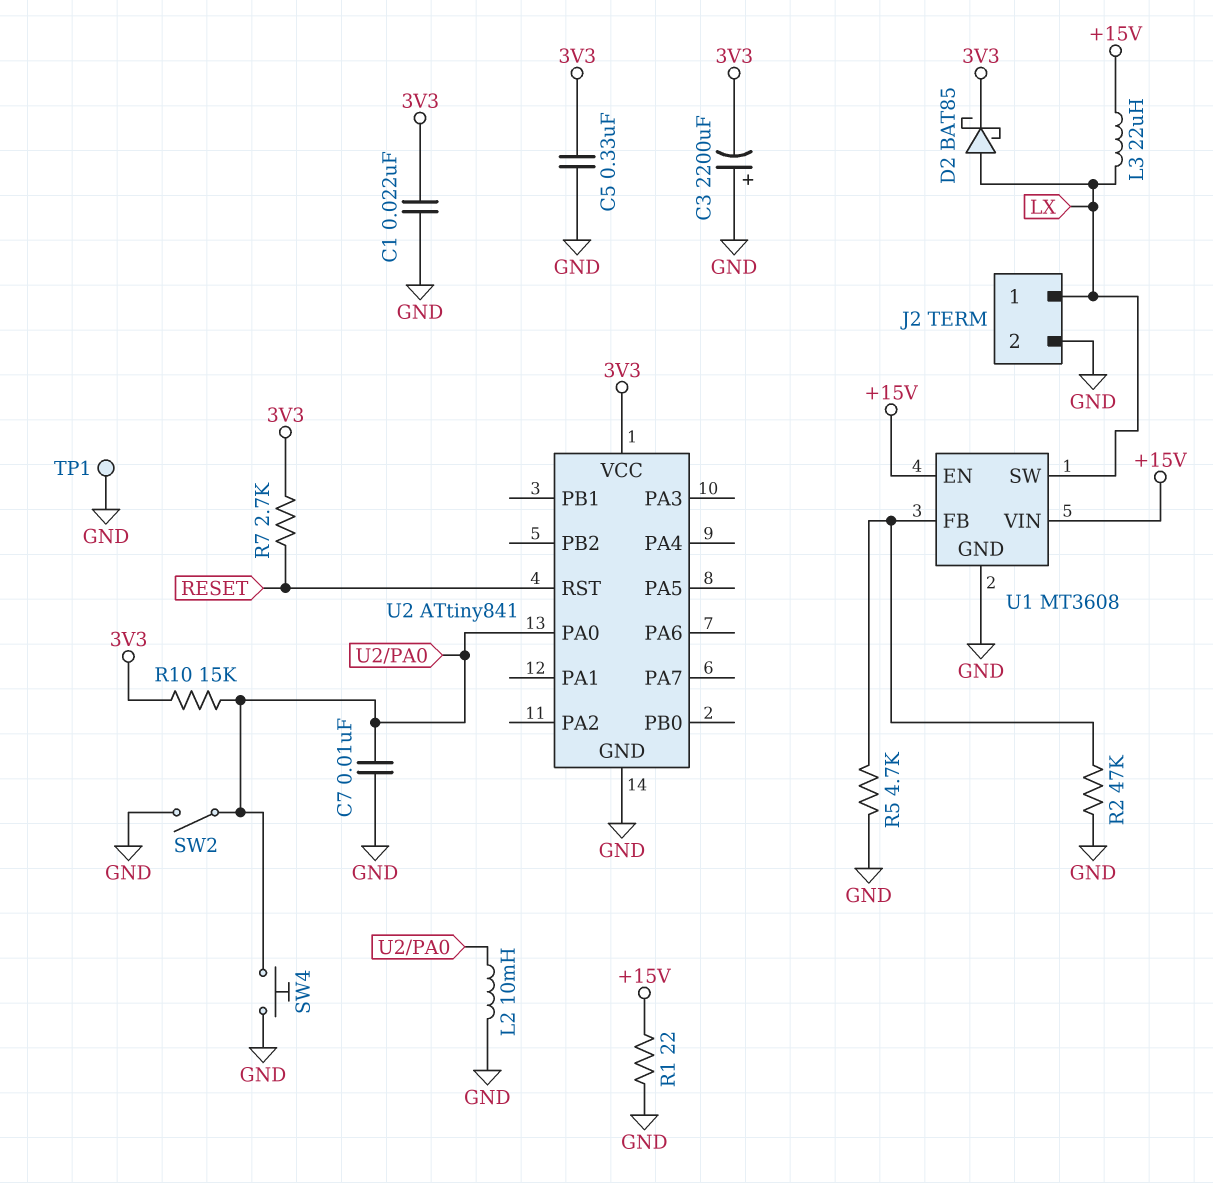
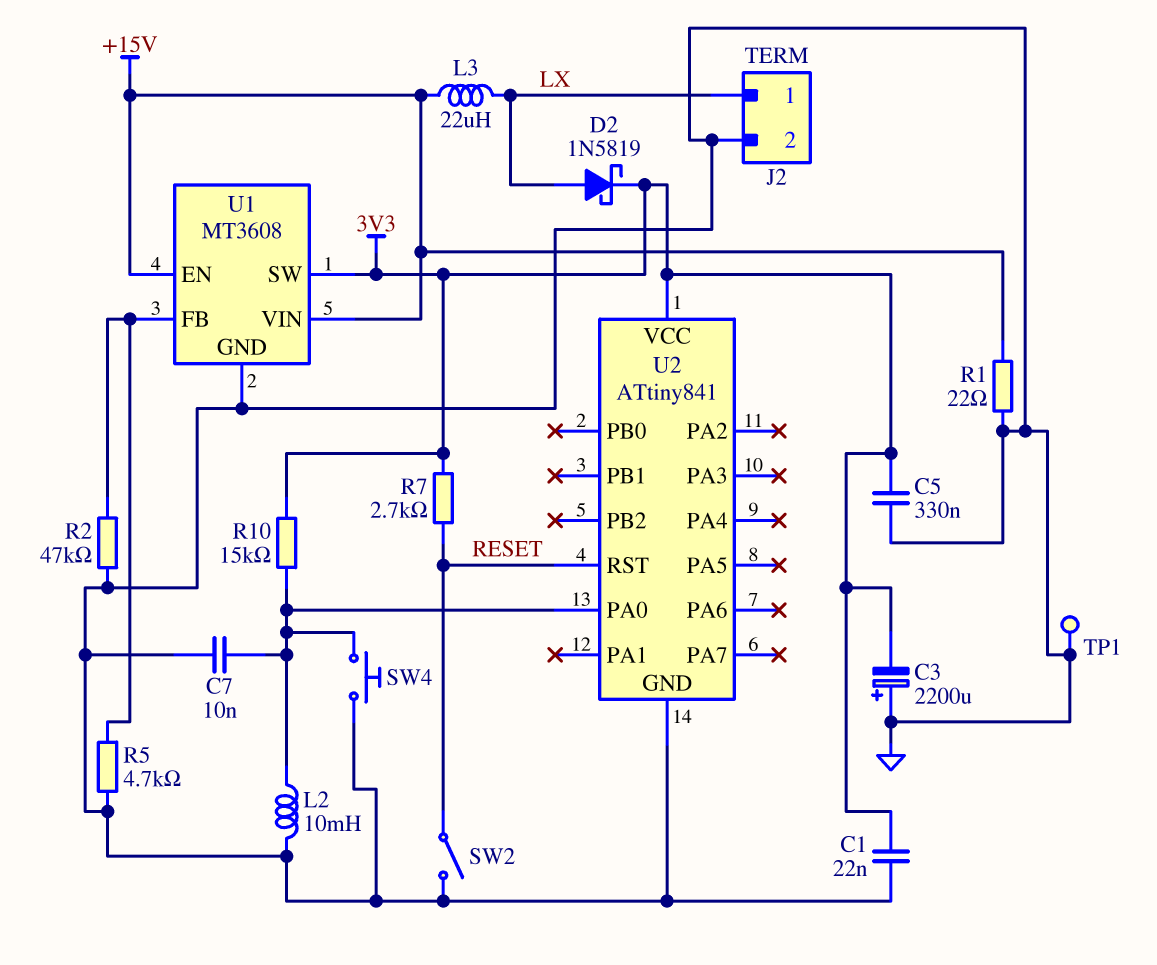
D2: schottky BAT85 (A LX, K 3V3) -> schottky 1N5819 (A LX, K 3V3)
SW2: switch (GND, U2/PA0) -> switch (GND, RESET)
U1 pin SW: LX -> 3V3

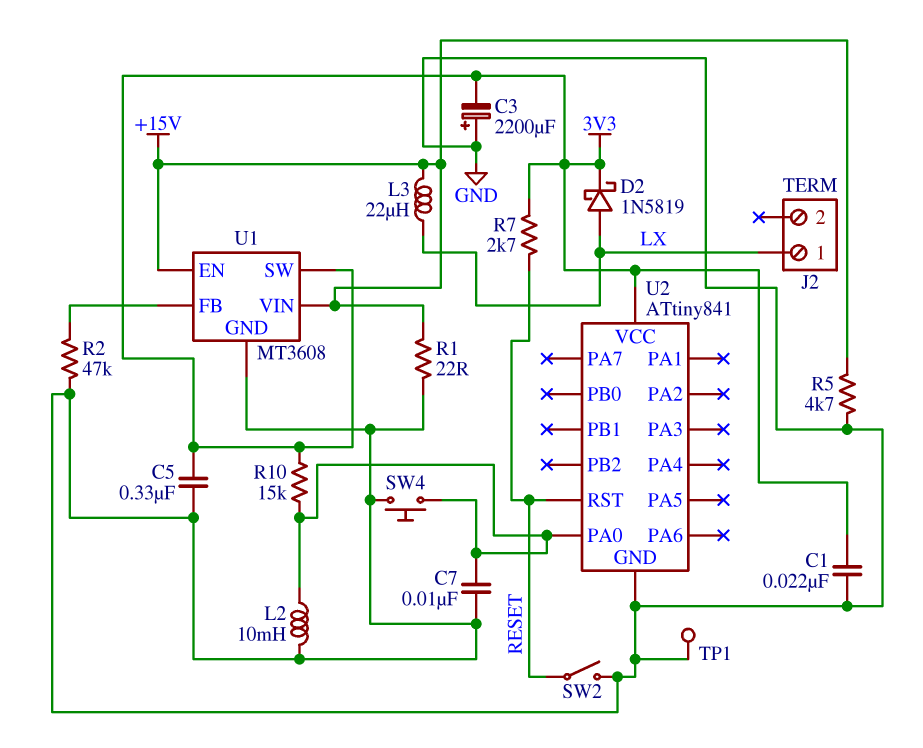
J2 pin 2: GND -> none
R5: 4.7k (GND, U1/FB) -> 4.7k (+15V, GND)

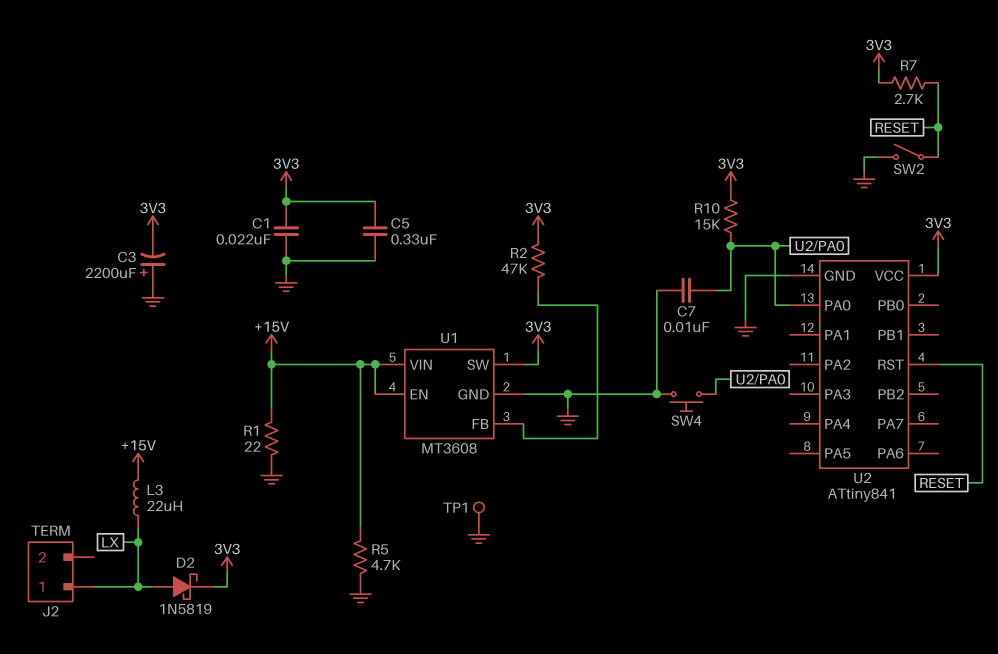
L2: 10mH (GND, U2/PA0) -> none
R2: 47k (GND, U1/FB) -> 47k (3V3, U1/FB)

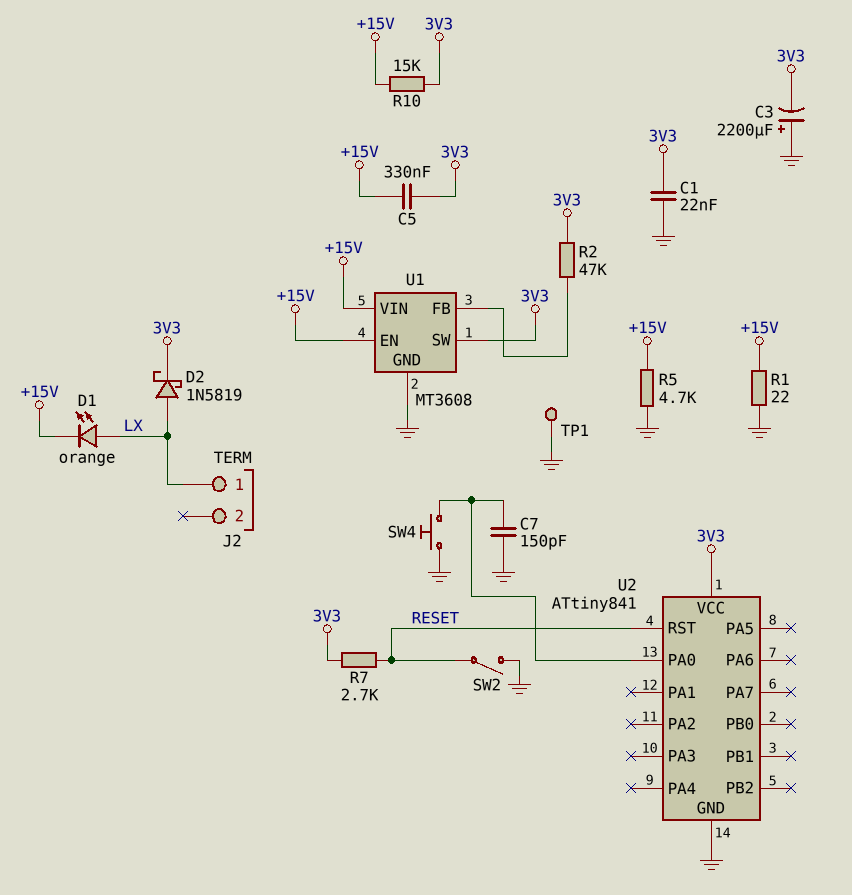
C5: 330nF (3V3, GND) -> 330nF (+15V, 3V3)
C7: 10nF (GND, U2/PA0) -> 150pF (GND, U2/PA0)
D1: none -> LED orange (A LX, K +15V)
L3: 22uH (+15V, LX) -> none
R10: 15k (3V3, U2/PA0) -> 15k (+15V, 3V3)

